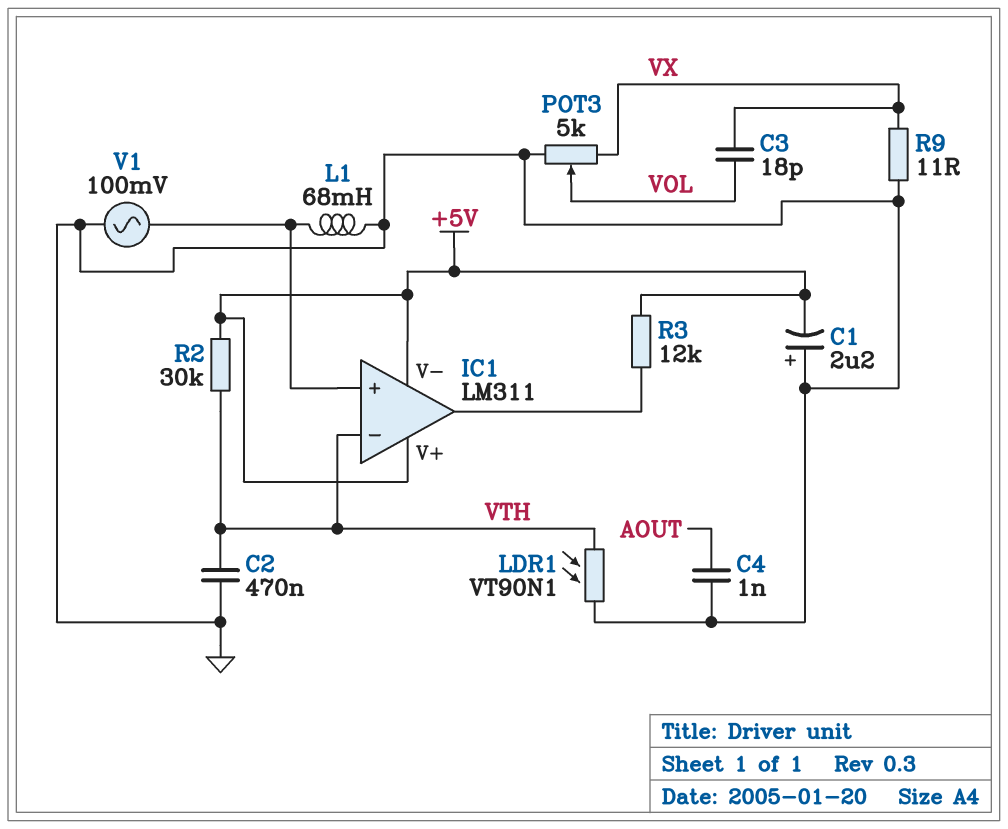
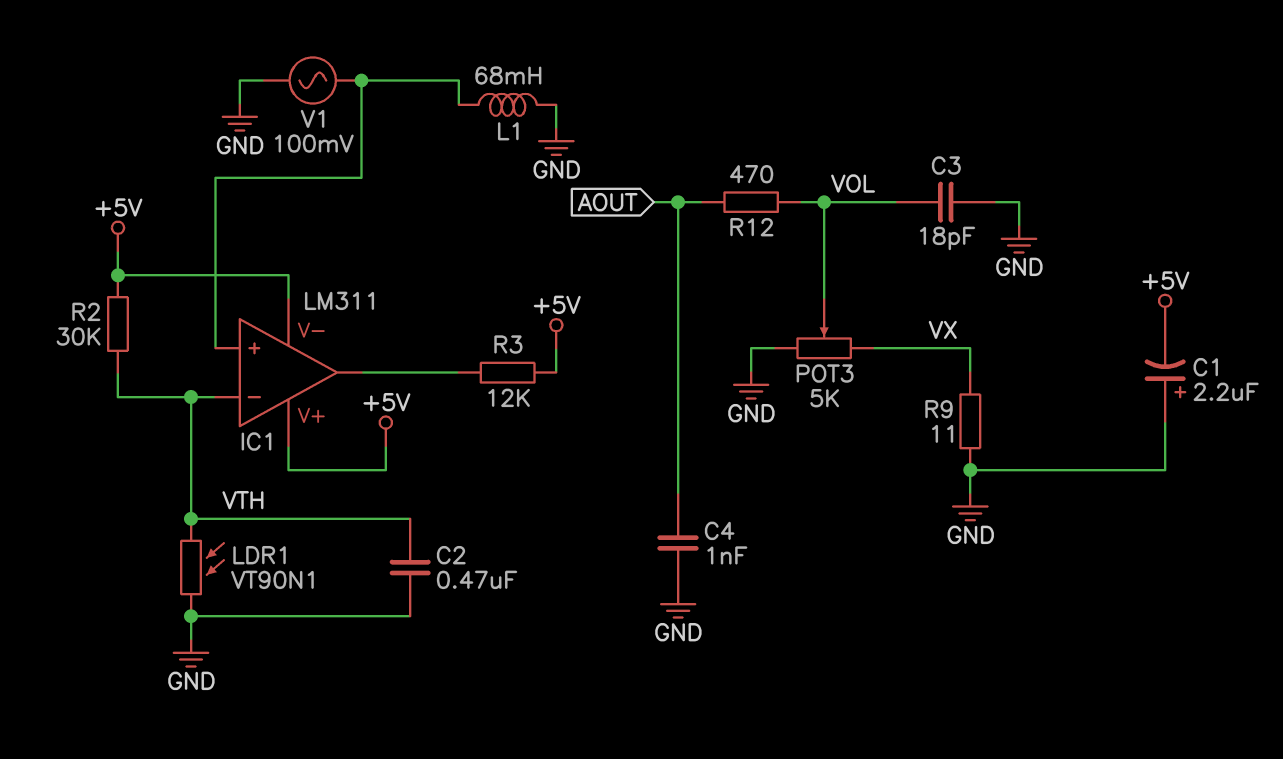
C3: 18pF (VOL, VX) -> 18pF (GND, VOL)
R12: none -> 470 (AOUT, VOL)

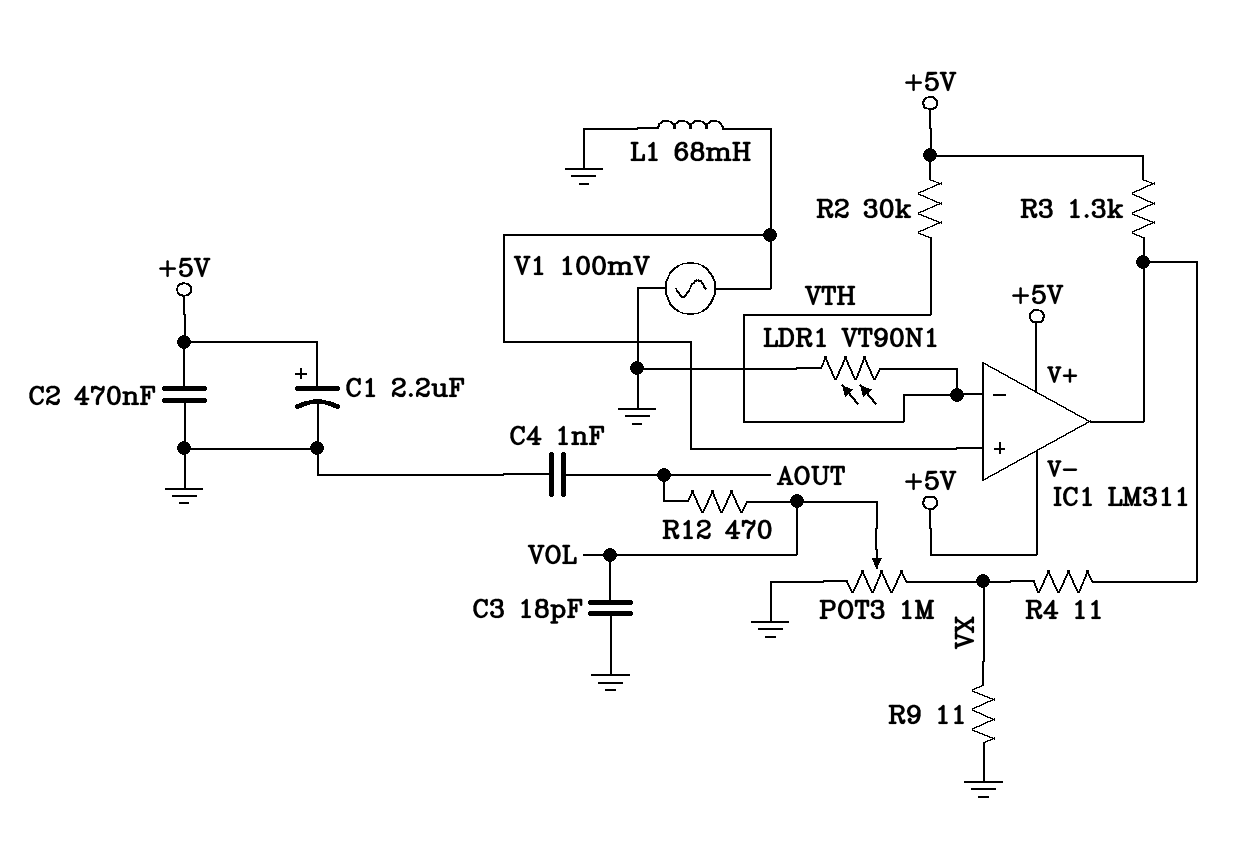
C1: 2.2uF (plus GND, minus +5V) -> 2.2uF (plus +5V, minus GND)
C2: 470nF (GND, VTH) -> 470nF (+5V, GND)
POT3: 5k (GND, VX, wiper VOL) -> 1M (GND, VX, wiper VOL)
R3: 12k (+5V, IC1/out) -> 1.3k (+5V, IC1/out)
R4: none -> 11 (IC1/out, VX)

